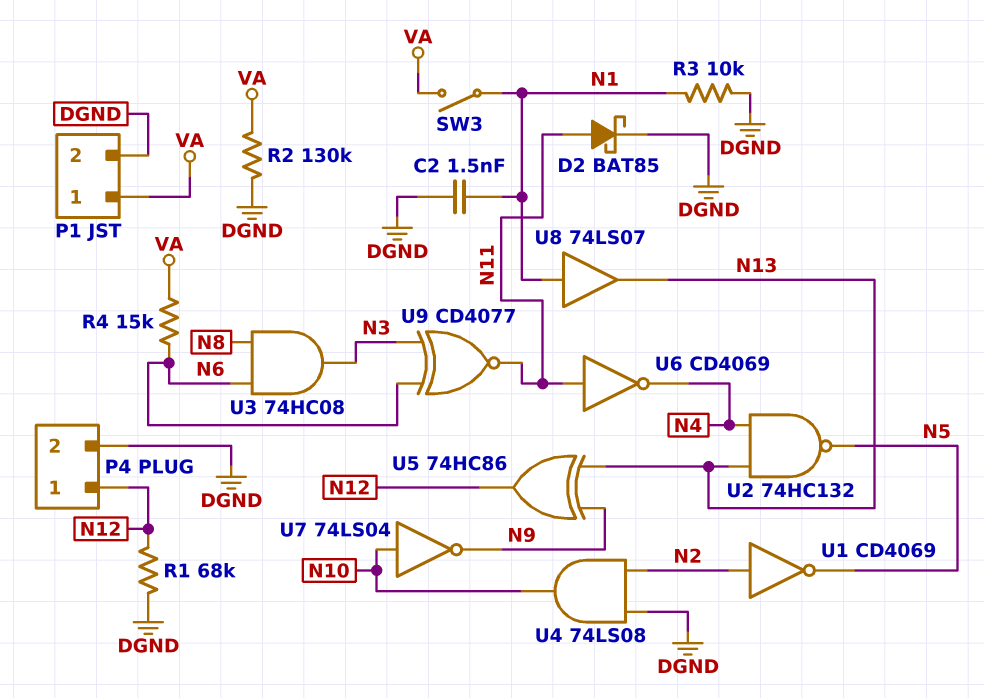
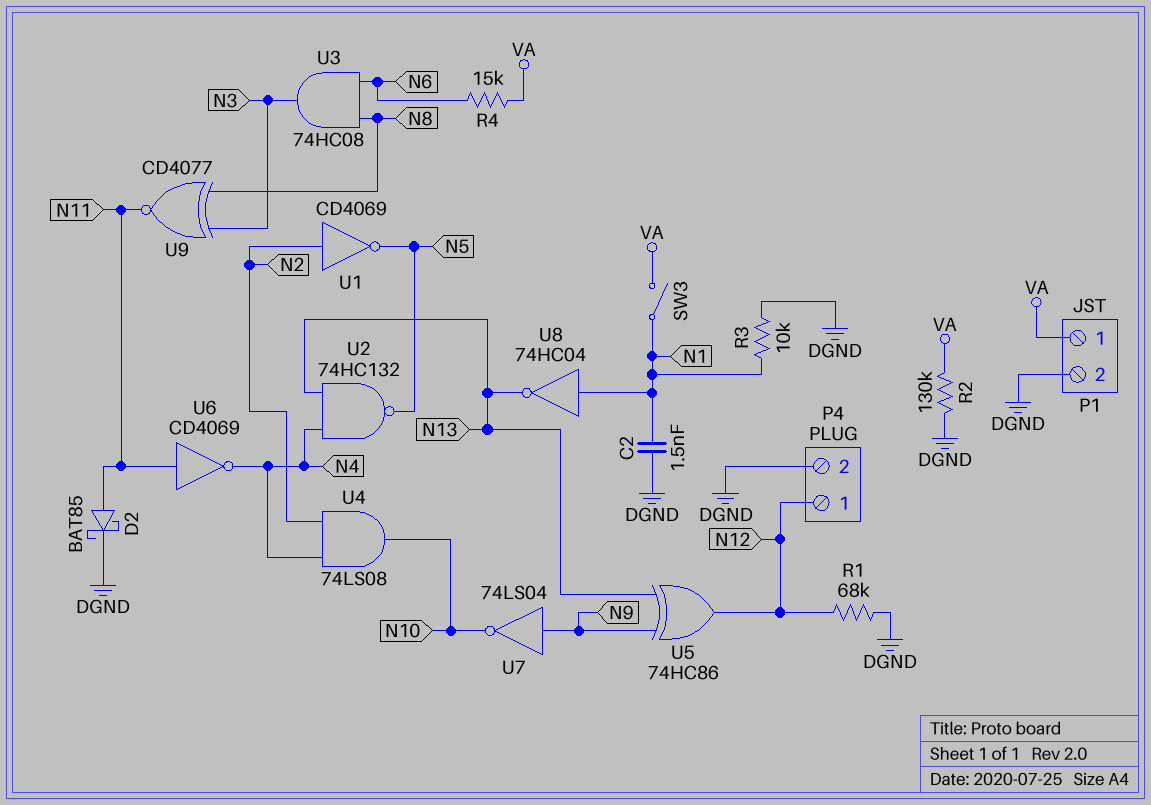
U4: AND 74LS08 (in DGND, in N2, out N10) -> AND 74LS08 (in N2, in N4, out N10)
U7: NOT 74LS04 (in N10, out N9) -> NOT 74LS04 (in N9, out N10)
U8: buffer 74LS07 (in N1, out N13) -> NOT 74HC04 (in N1, out N13)
U9: XNOR CD4077 (in N3, in N6, out N11) -> XNOR CD4077 (in N3, in N8, out N11)

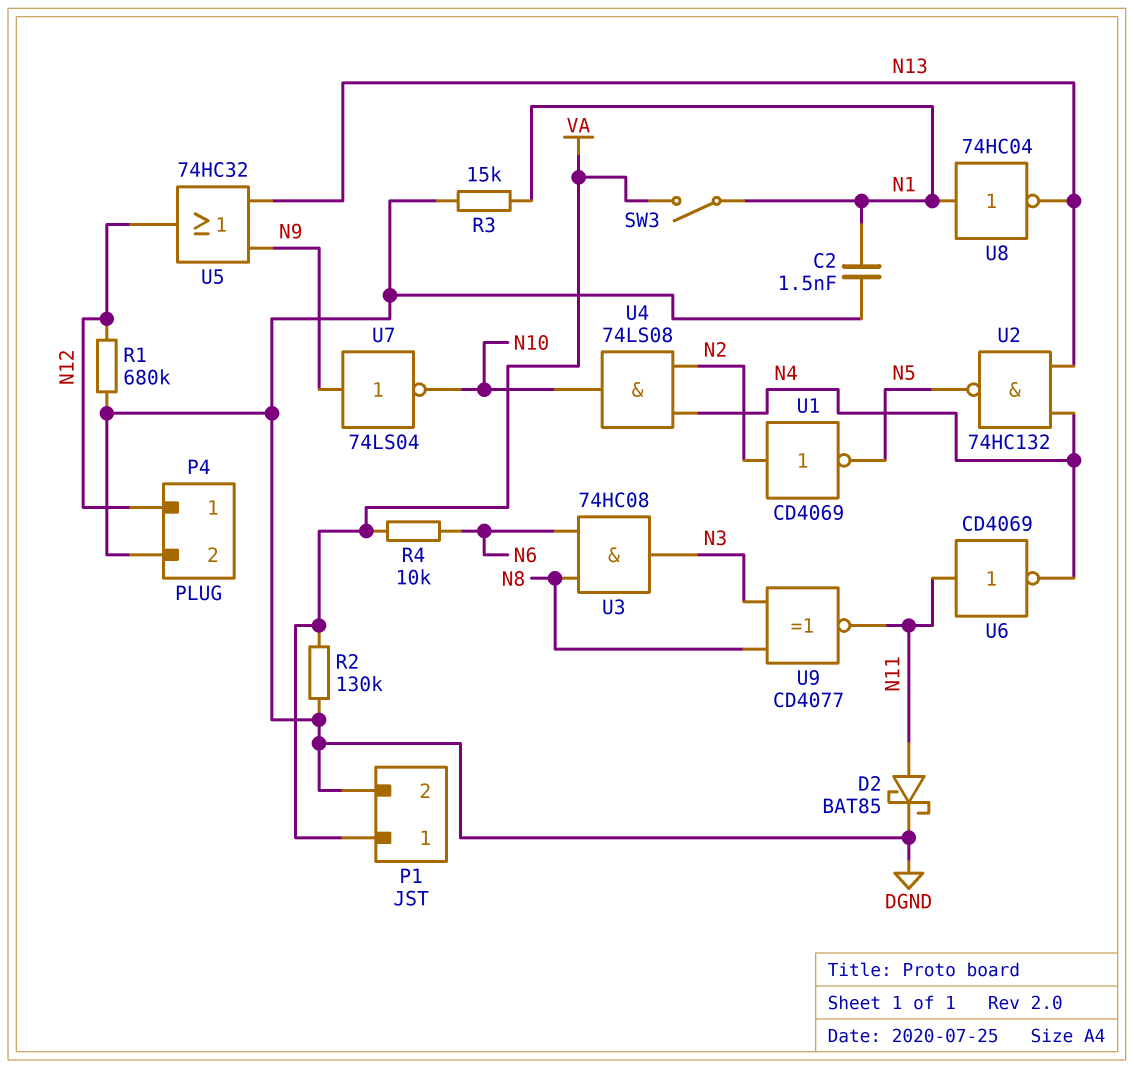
R1: 68k (DGND, N12) -> 680k (DGND, N12)
R3: 10k (DGND, N1) -> 15k (DGND, N1)
R4: 15k (N6, VA) -> 10k (N6, VA)
U5: XOR 74HC86 (in N9, in N13, out N12) -> OR 74HC32 (in N9, in N13, out N12)

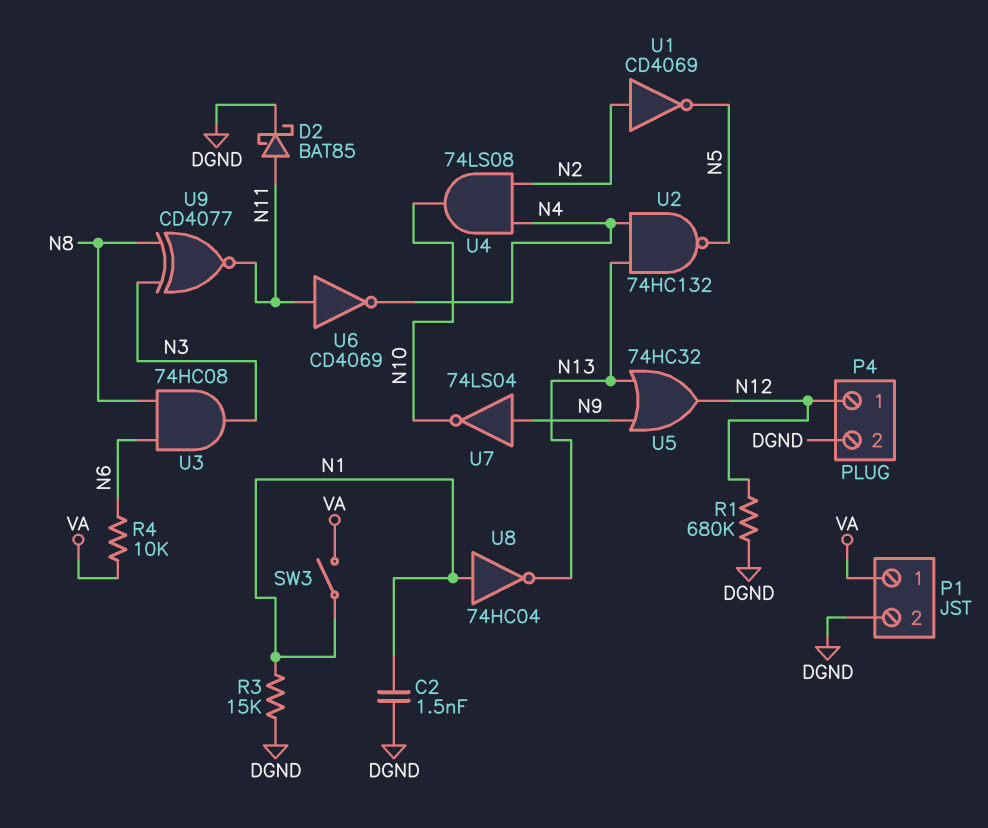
R2: 130k (DGND, VA) -> none

